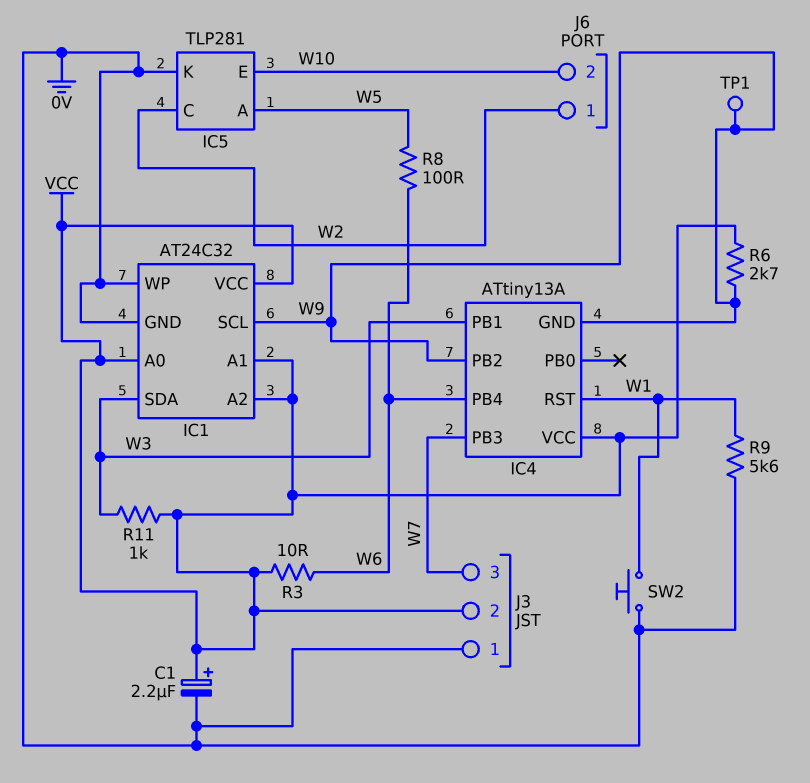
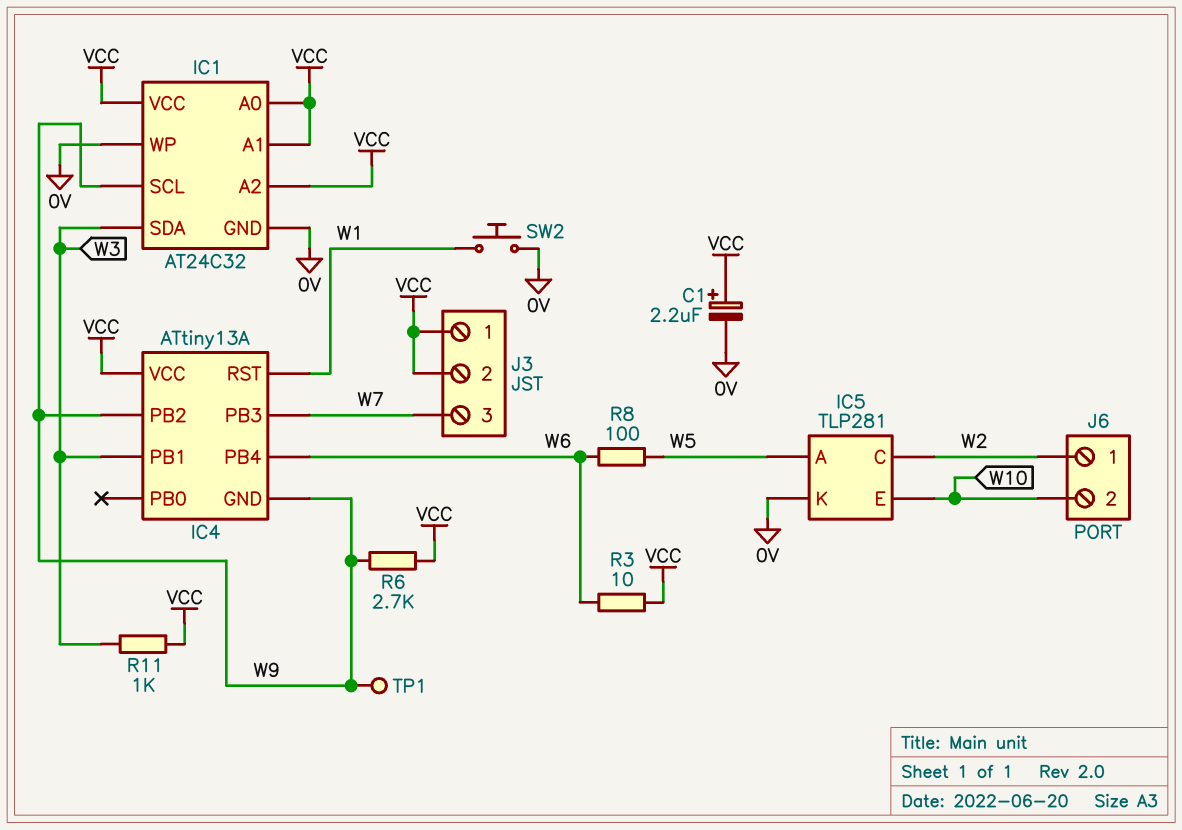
J3 pin 1: 0V -> VCC
R9: 5.6k (0V, W1) -> none

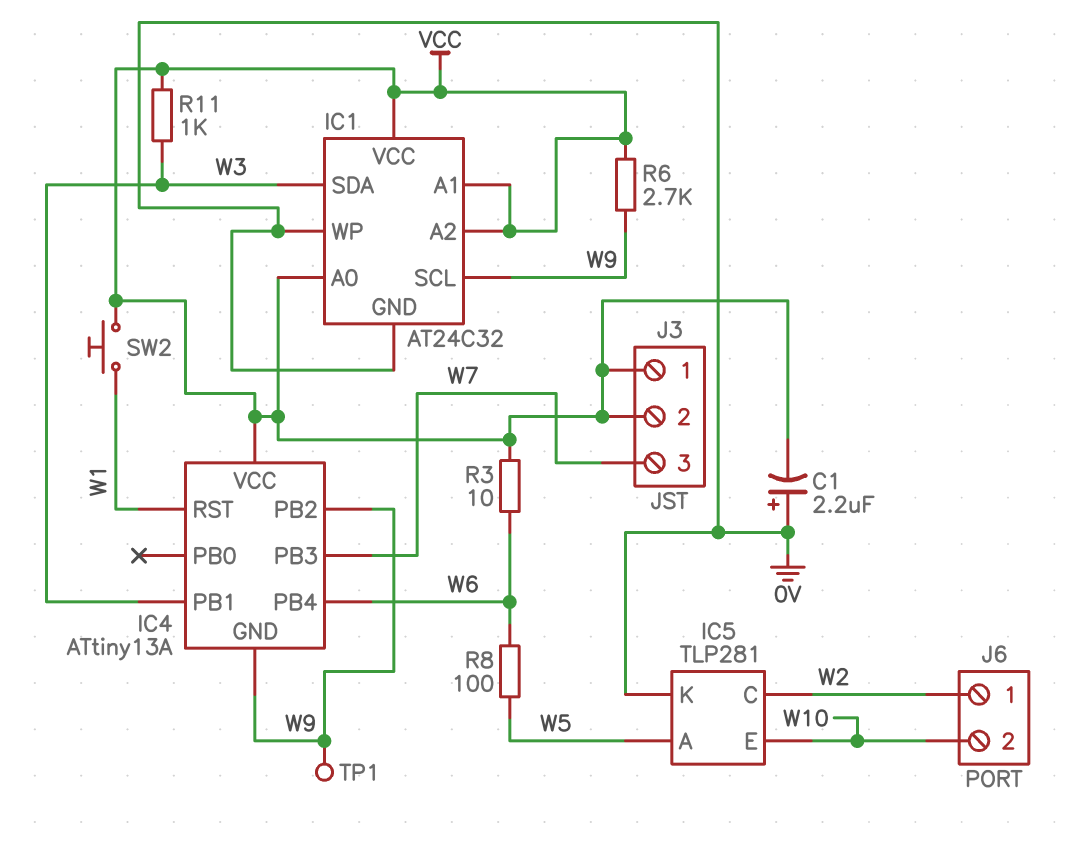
C1: 2.2uF (plus VCC, minus 0V) -> 2.2uF (plus 0V, minus VCC)
SW2: button (0V, W1) -> button (VCC, W1)

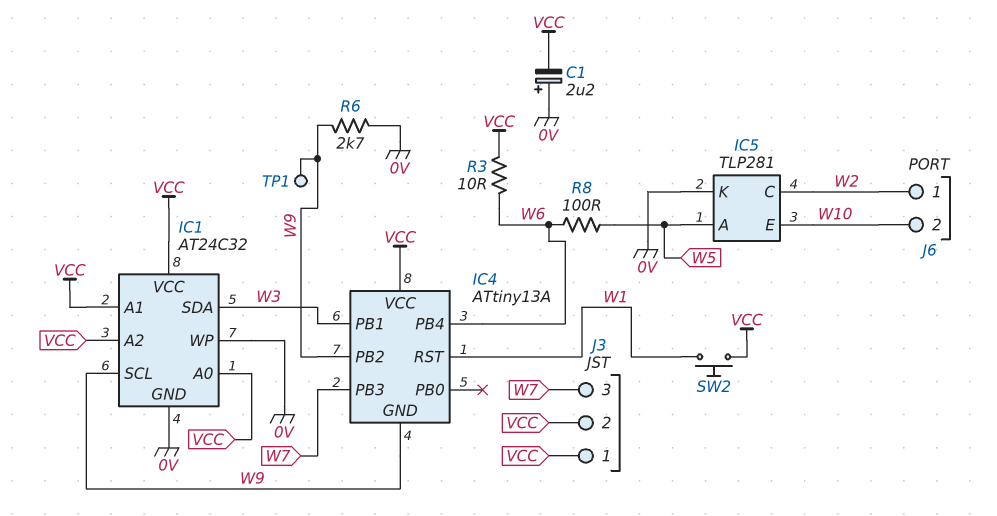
R6: 2.7k (VCC, W9) -> 2.7k (0V, W9)
R11: 1k (VCC, W3) -> none

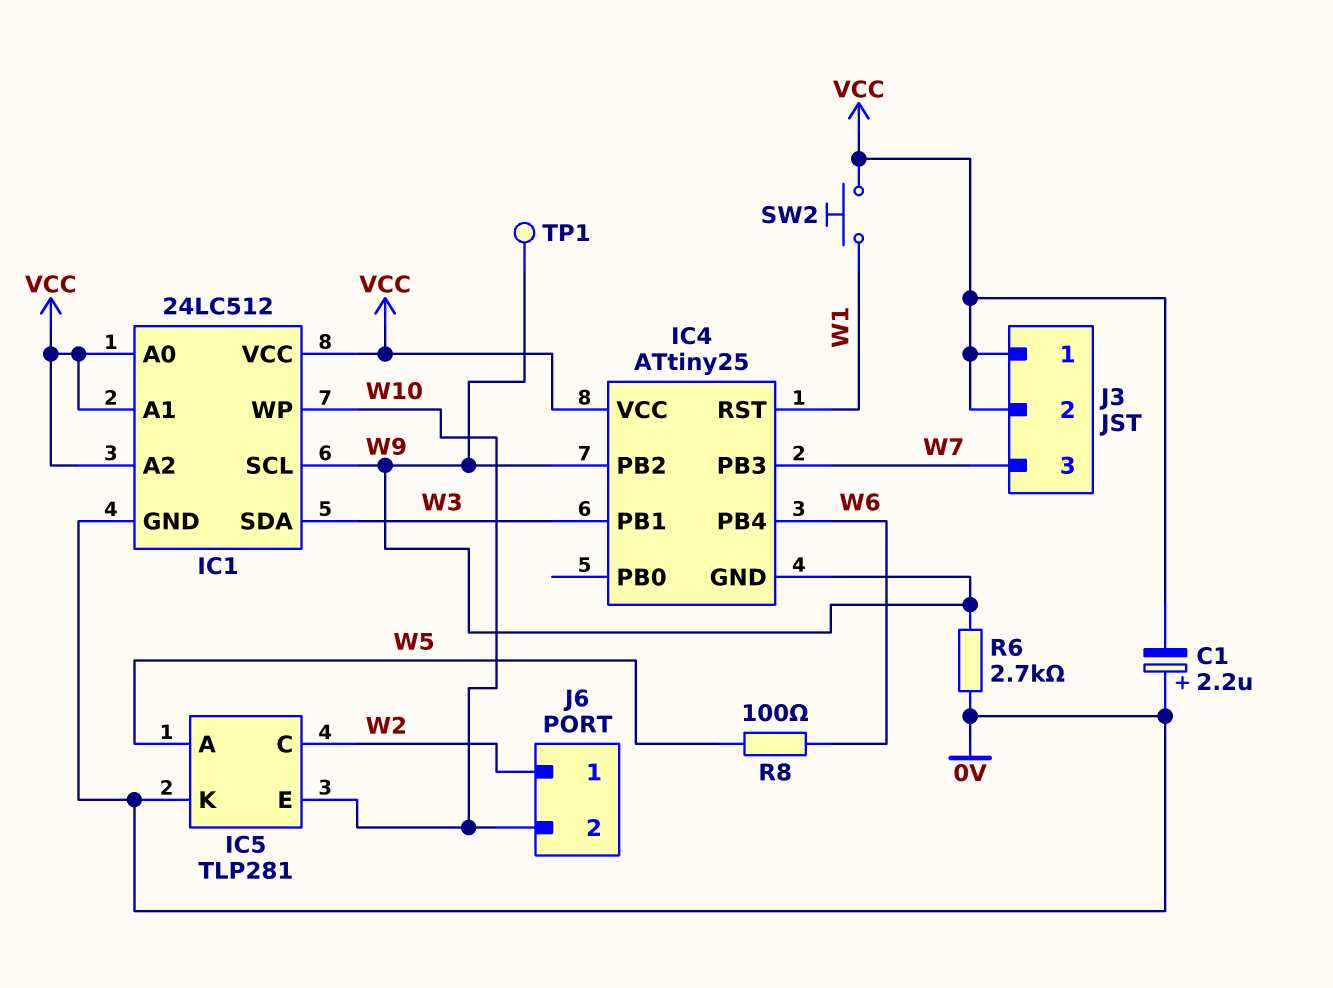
IC1: AT24C32 -> 24LC512
IC1 pin WP: 0V -> W10
IC4: ATtiny13A -> ATtiny25
R3: 10 (VCC, W6) -> none

